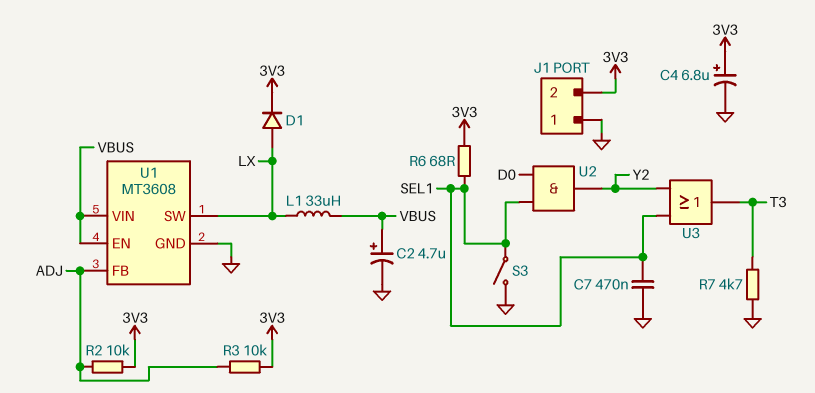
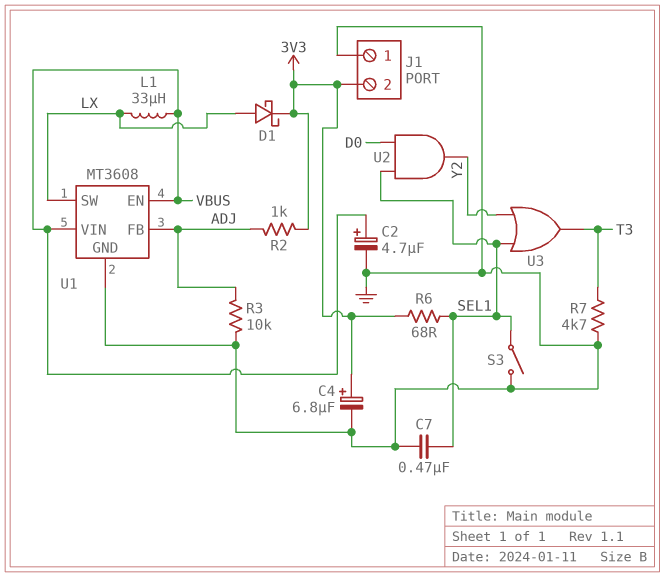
D1: diode (A LX, K 3V3) -> schottky (A LX, K 3V3)
R2: 10k (3V3, ADJ) -> 1k (3V3, ADJ)
R3: 10k (3V3, ADJ) -> 10k (ADJ, GND)

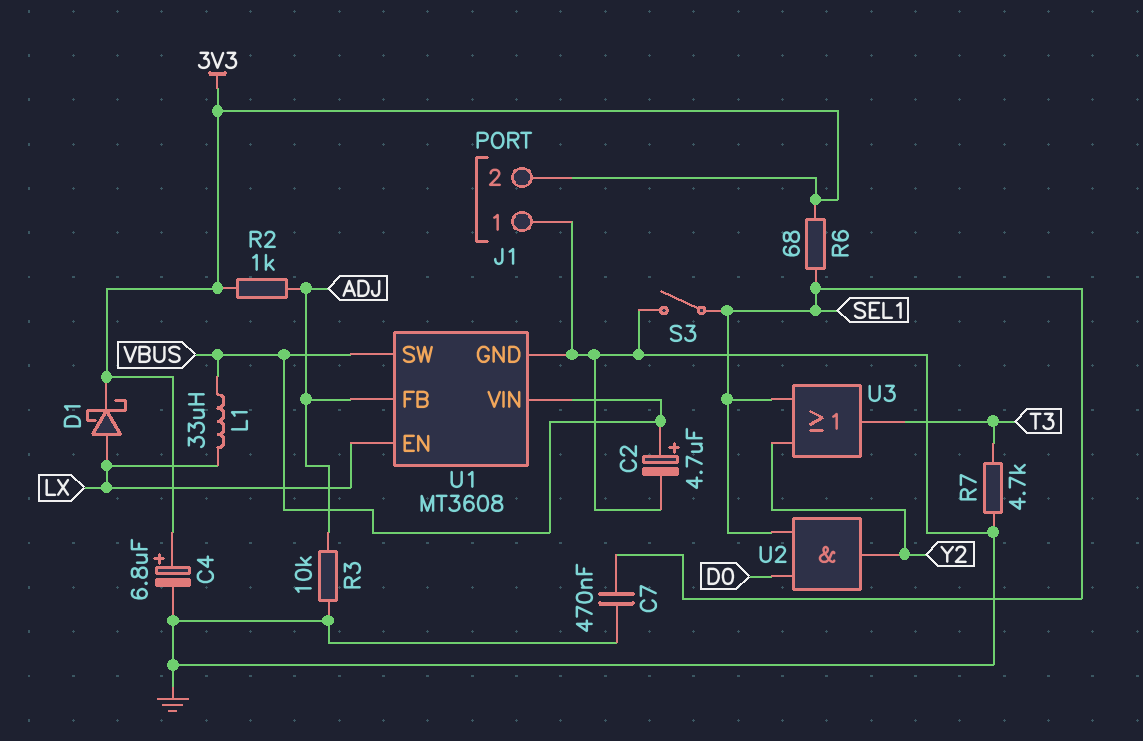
U1 pin EN: VBUS -> LX
U1 pin SW: LX -> VBUS

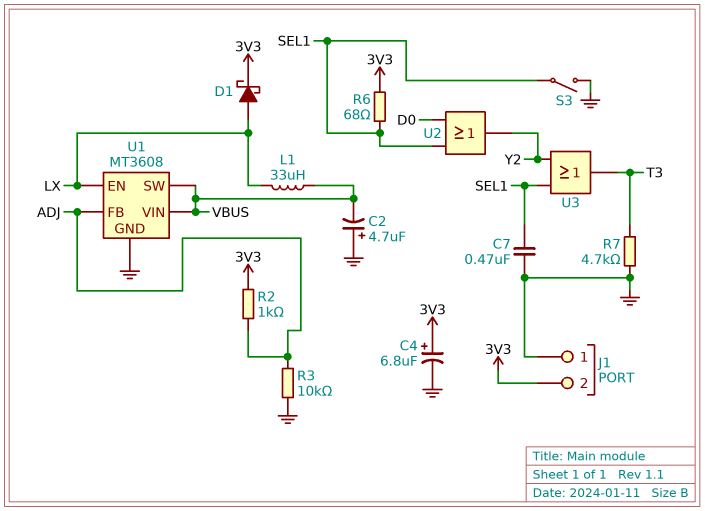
C2: 4.7uF (plus VBUS, minus GND) -> 4.7uF (plus GND, minus VBUS)
U2: AND (in D0, in SEL1, out Y2) -> OR (in D0, in SEL1, out Y2)

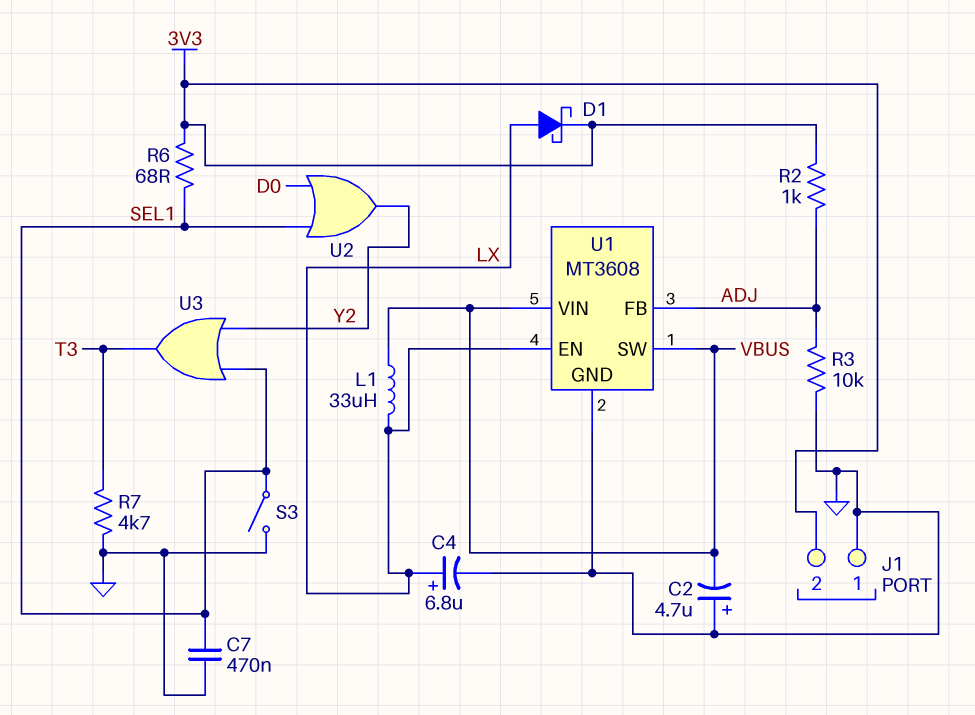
C4: 6.8uF (plus 3V3, minus GND) -> 6.8uF (plus LX, minus GND)

